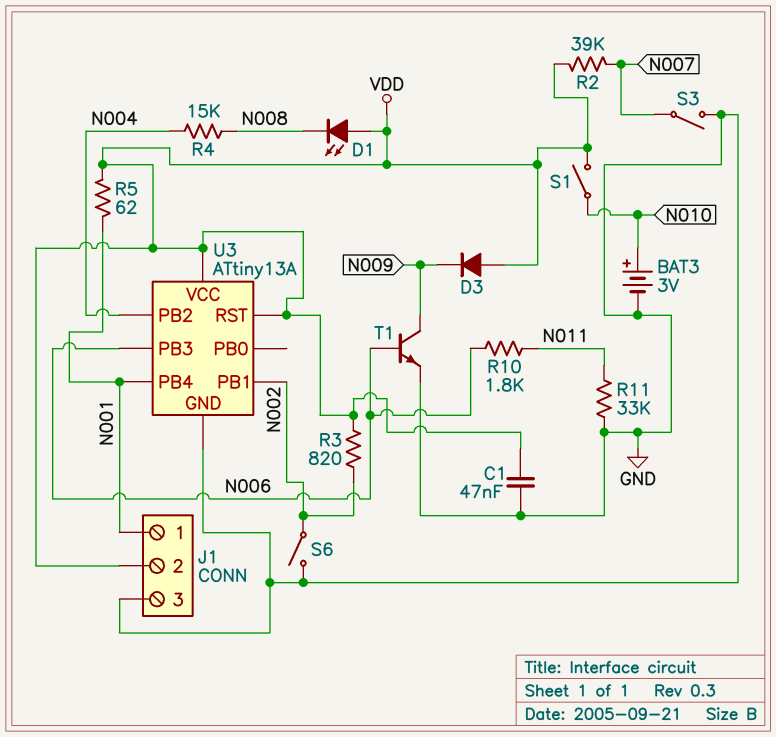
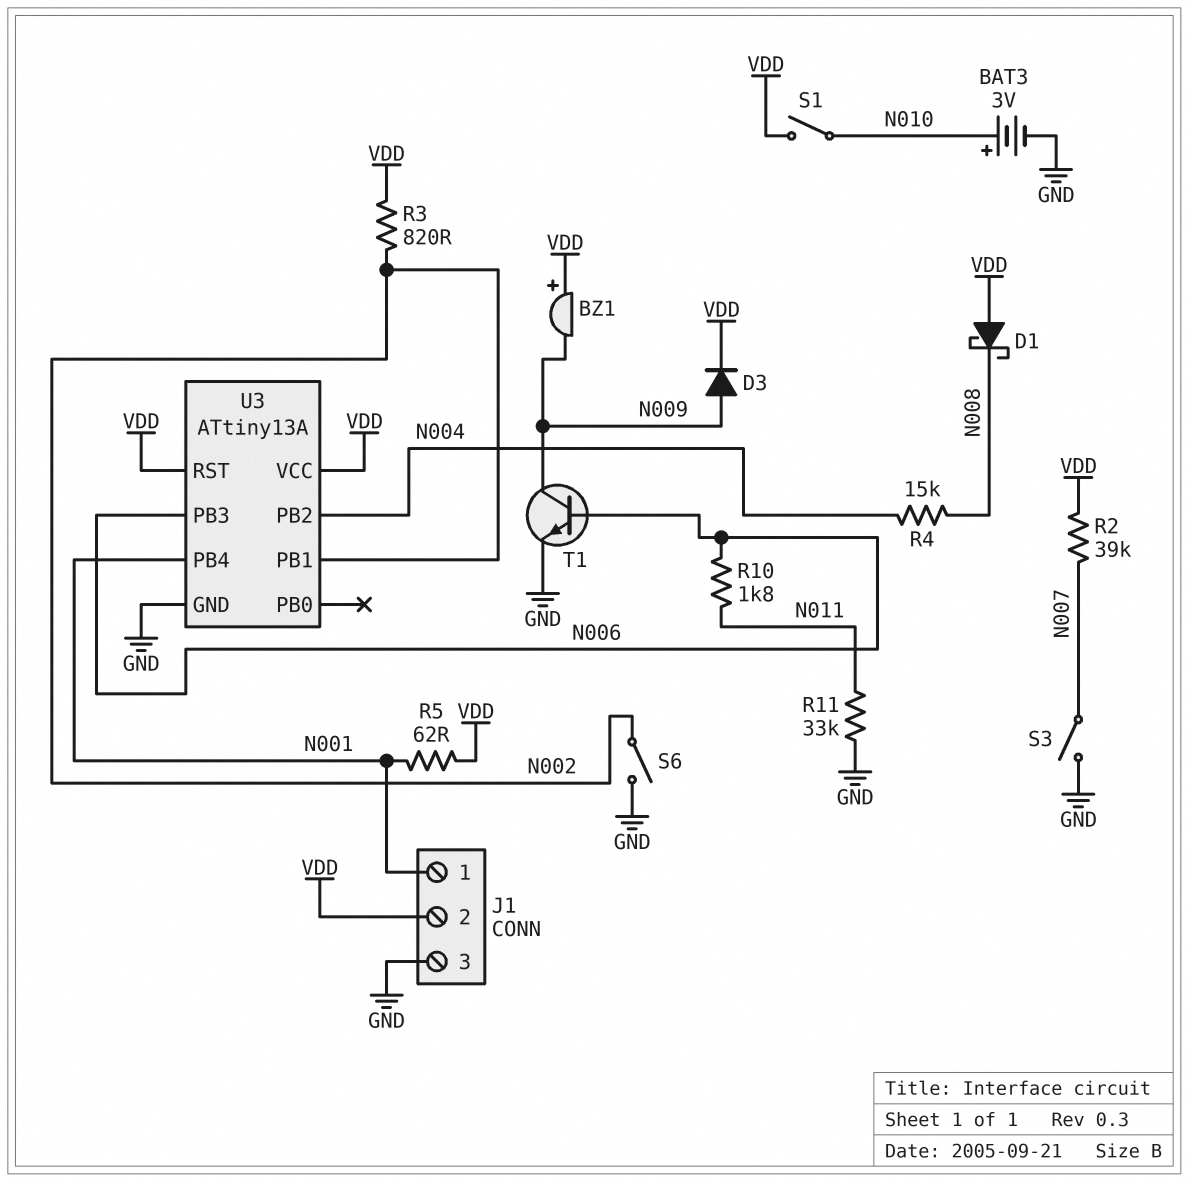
BZ1: none -> buzzer (plus VDD, minus N009)
C1: 47nF (GND, VDD) -> none
D1: LED (A VDD, K N008) -> schottky (A VDD, K N008)
D3: diode (A VDD, K N009) -> diode (A N009, K VDD)

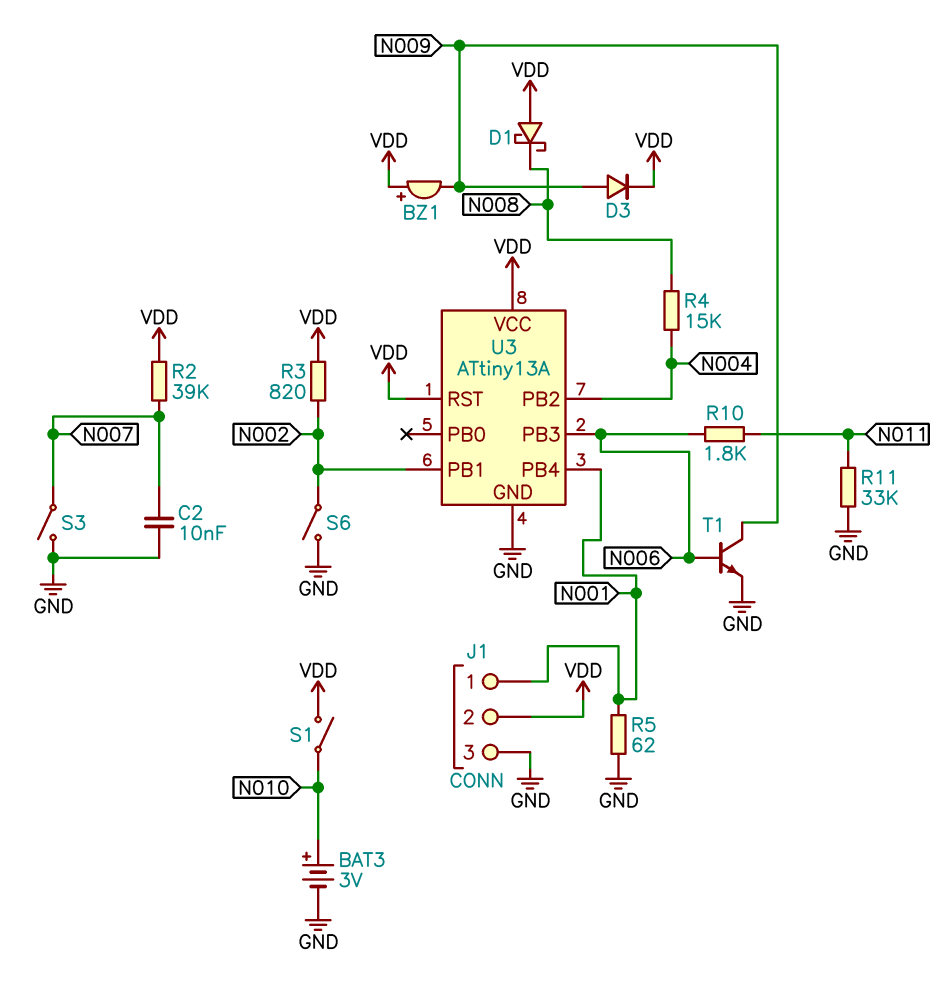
C2: none -> 10nF (GND, N007)
R5: 62 (N001, VDD) -> 62 (GND, N001)

